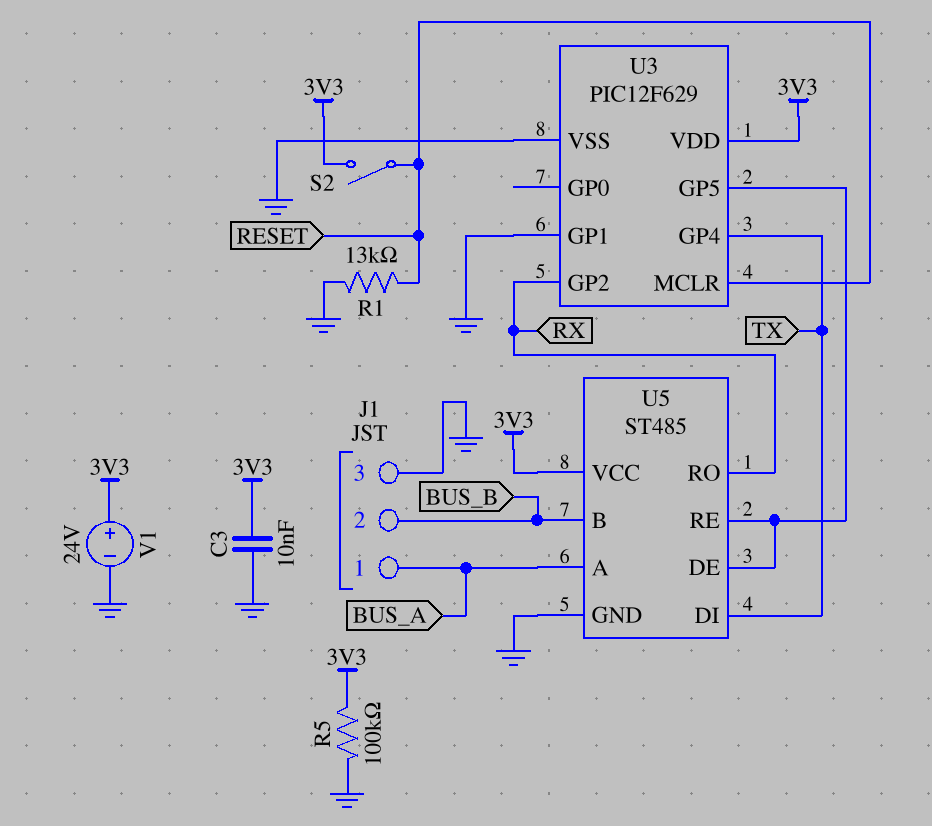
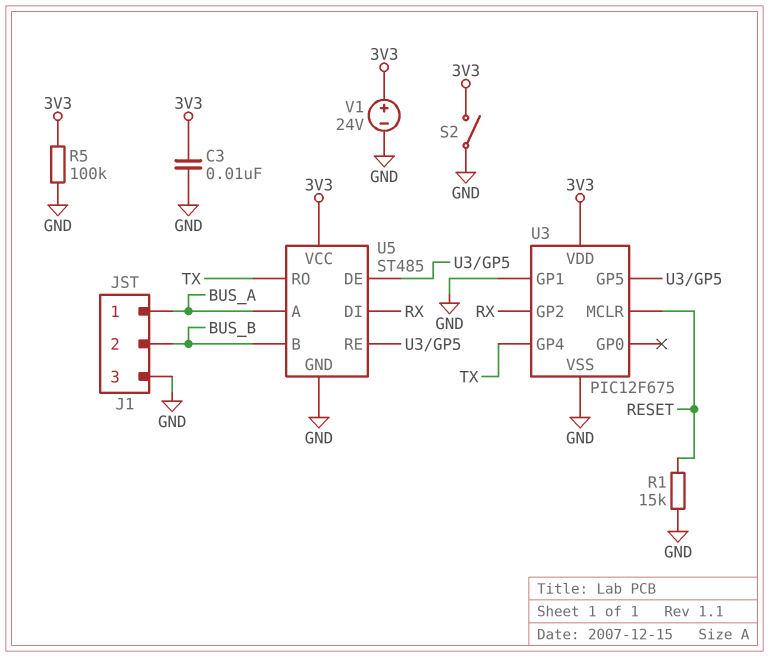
R1: 13k (GND, RESET) -> 15k (GND, RESET)
S2: switch (3V3, RESET) -> switch (3V3, GND)
U3: PIC12F629 -> PIC12F675
U5 pin DI: TX -> RX
U5 pin RO: RX -> TX

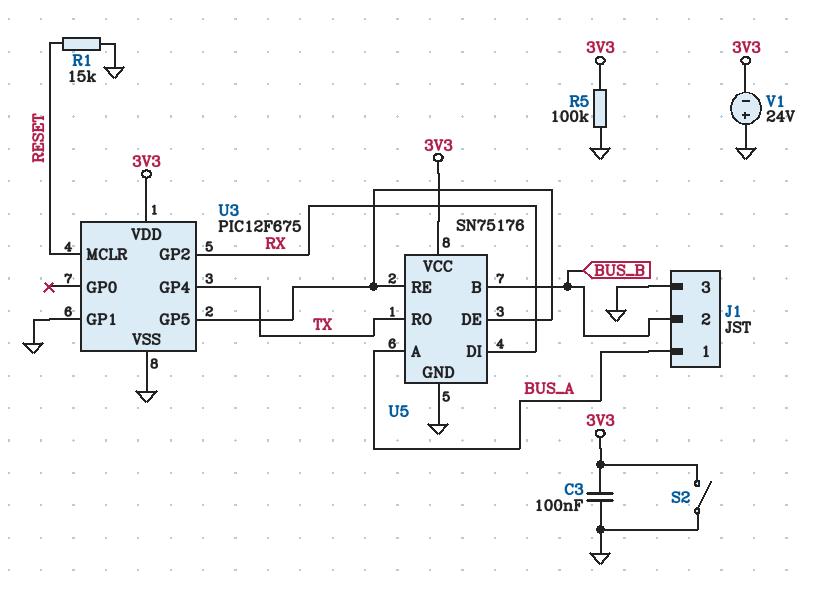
C3: 10nF (3V3, GND) -> 100nF (3V3, GND)
U5: ST485 -> SN75176
V1: 24V (plus 3V3, minus GND) -> 24V (plus GND, minus 3V3)

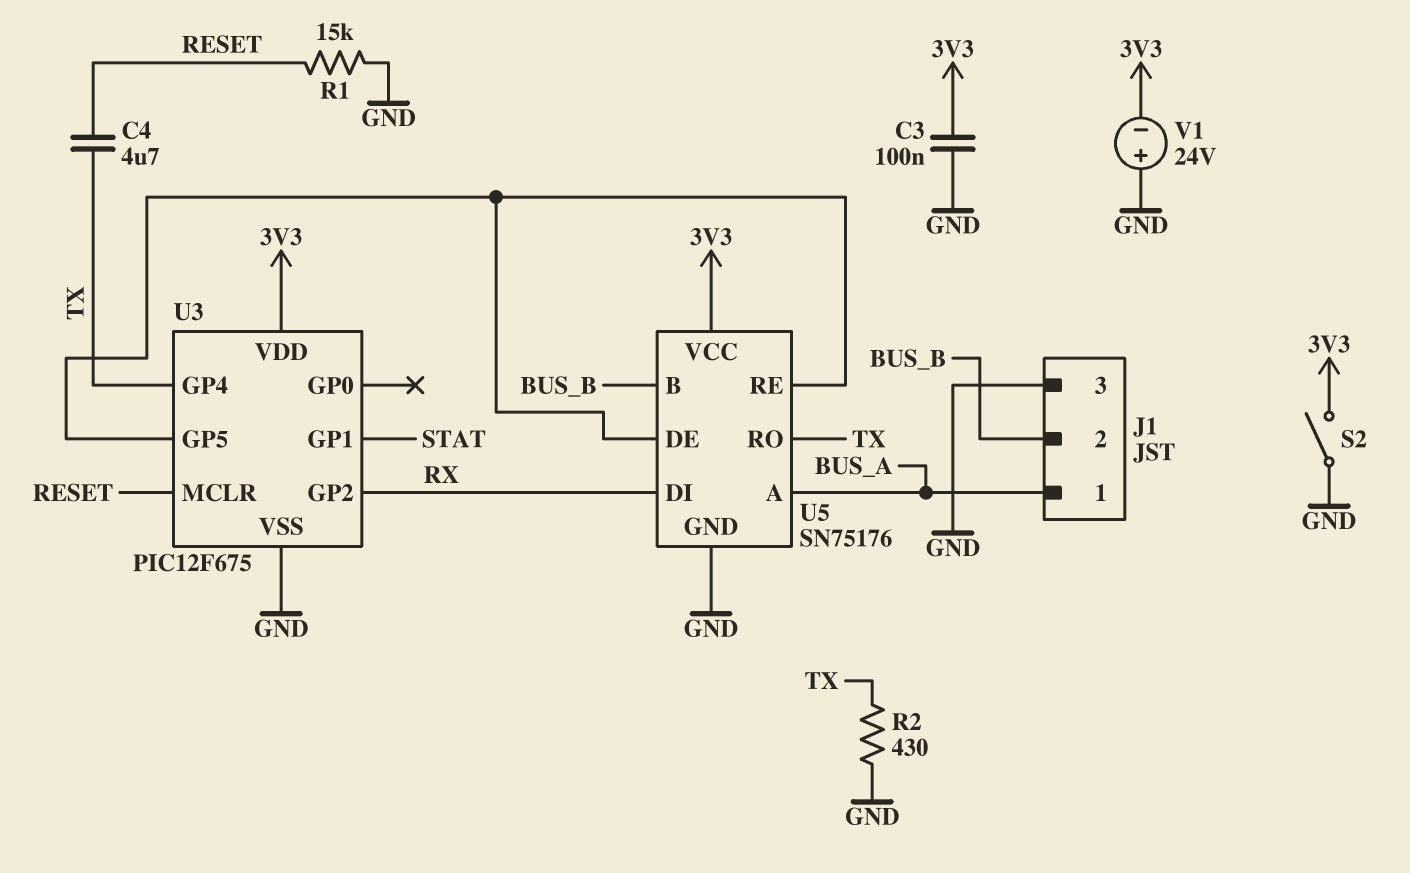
C4: none -> 4.7uF (RESET, TX)
R2: none -> 430 (GND, TX)
R5: 100k (3V3, GND) -> none
U3 pin GP1: GND -> STAT

